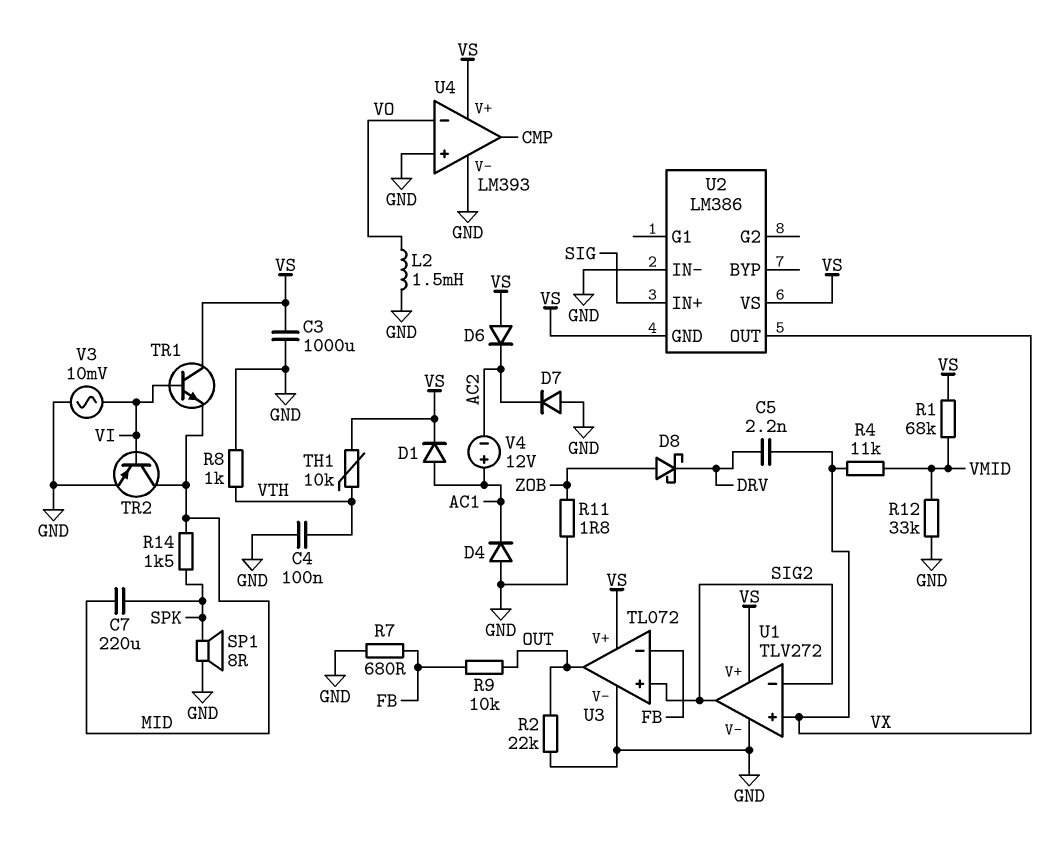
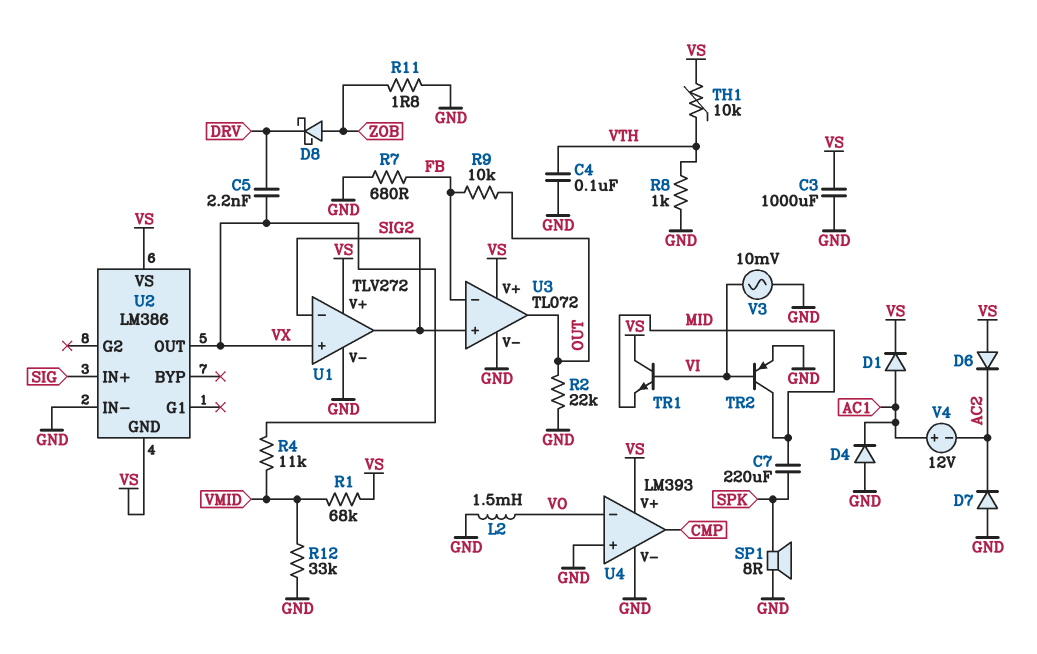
R14: 1.5k (MID, SPK) -> none

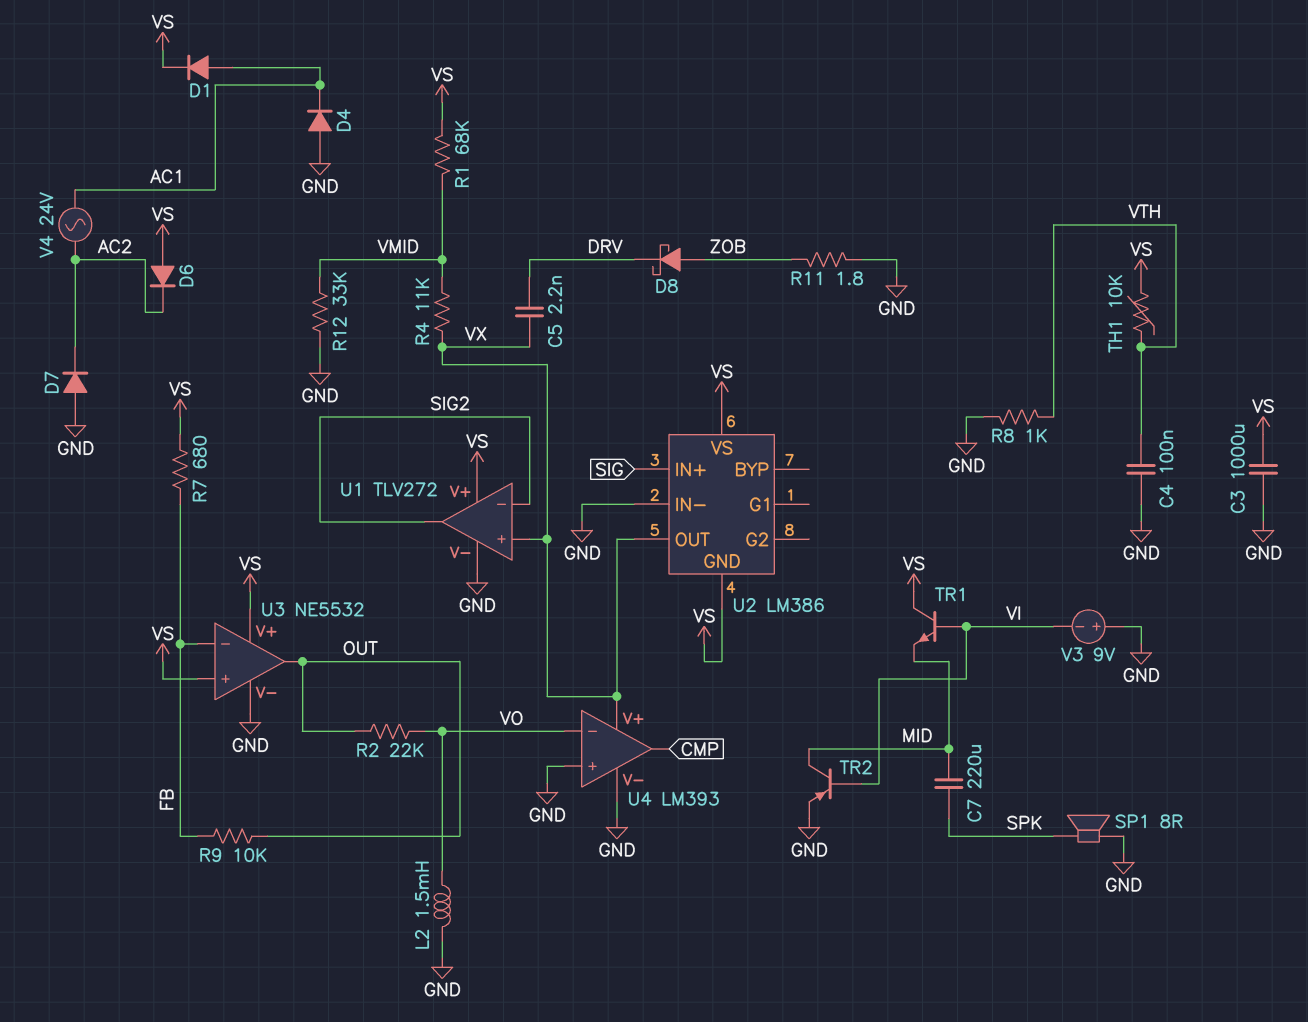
R2: 22k (GND, OUT) -> 22k (OUT, VO)
R7: 680 (FB, GND) -> 680 (FB, VS)
U3: TL072 -> NE5532
U3 pin in+: SIG2 -> VS
U4 pin V+: VS -> VX
V3: AC 10mV (GND, VI) -> 9V (plus GND, minus VI)
V4: 12V (plus AC1, minus AC2) -> AC 24V (AC1, AC2)

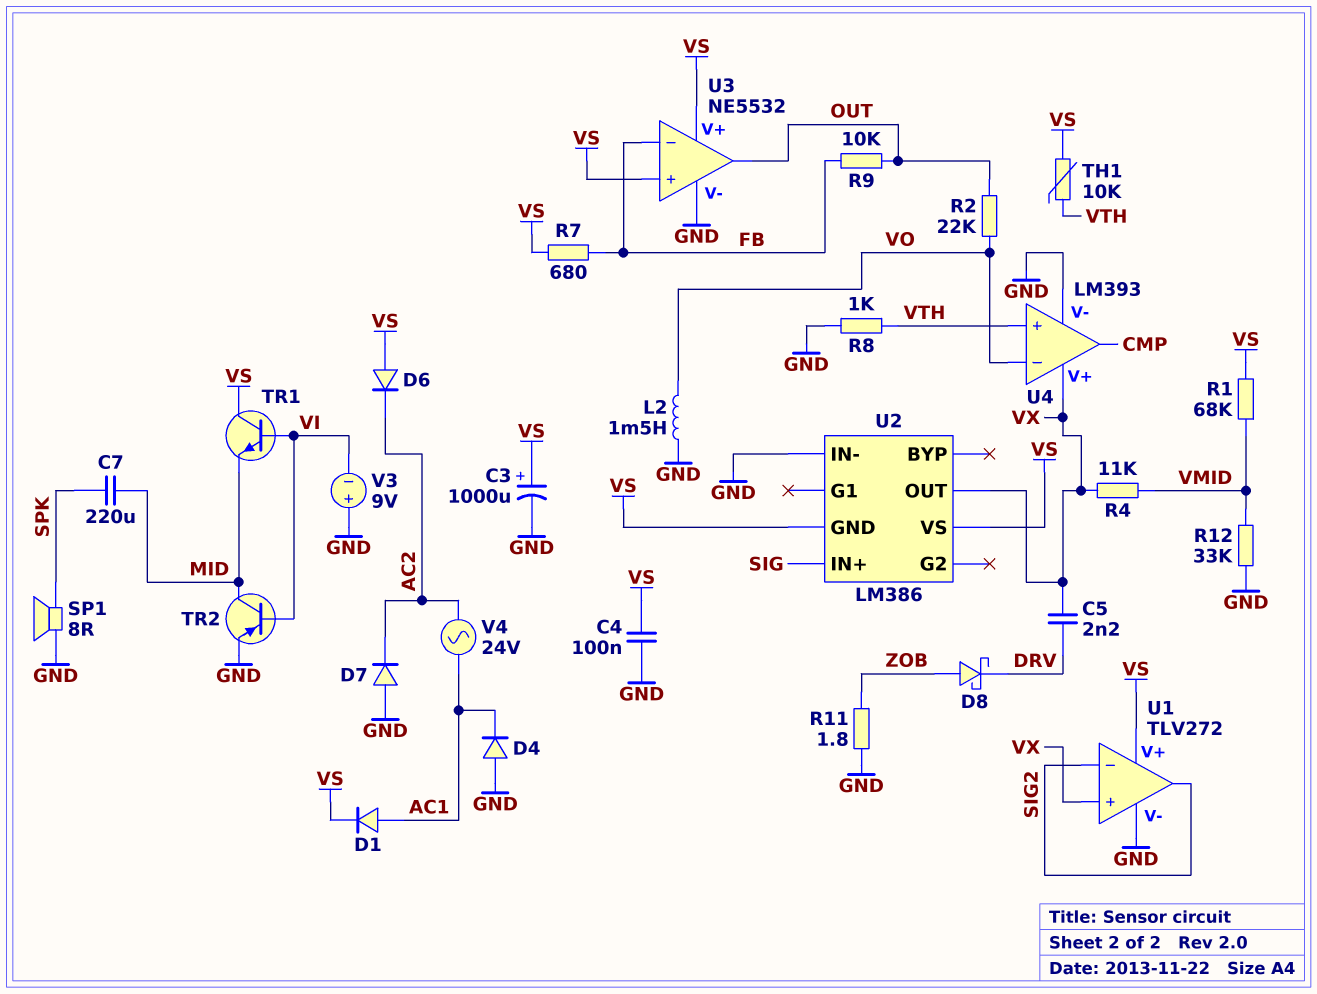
C3: 1000uF (GND, VS) -> 1000uF (plus VS, minus GND)
C4: 100nF (GND, VTH) -> 100nF (GND, VS)
U4 pin in+: GND -> VTH

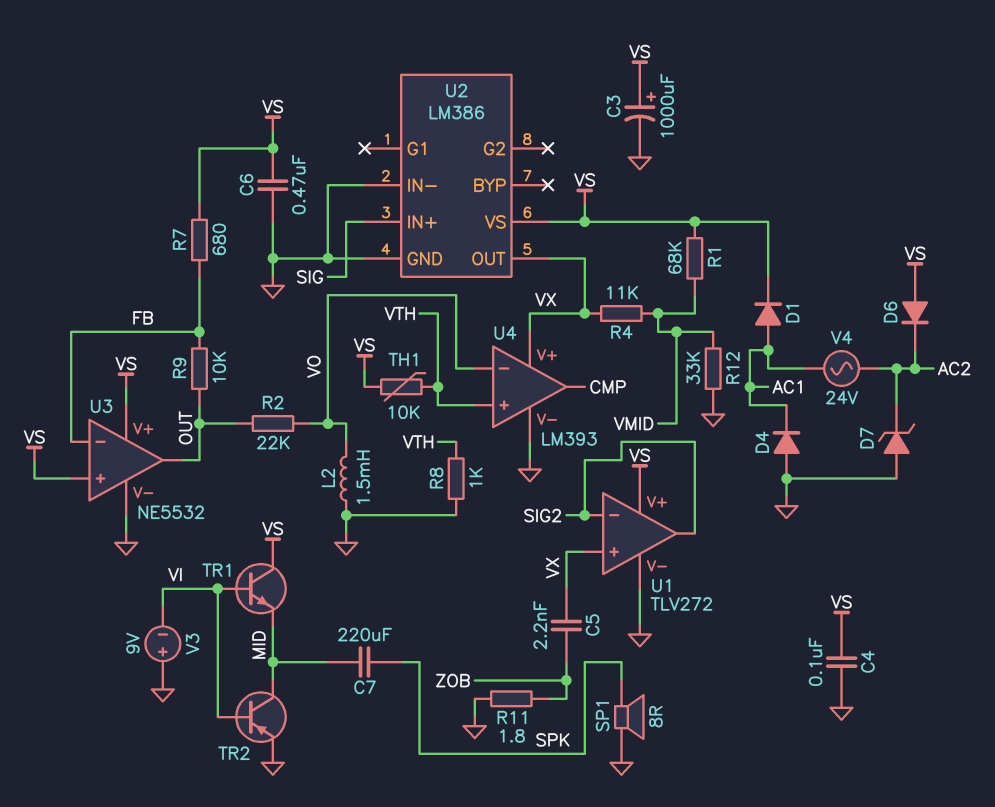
C5: 2.2nF (DRV, VX) -> 2.2nF (VX, ZOB)
C6: none -> 470nF (GND, VS)
D7: diode (A GND, K AC2) -> zener (A GND, K AC2)
D8: schottky (A ZOB, K DRV) -> none
U2 pin GND: VS -> GND

